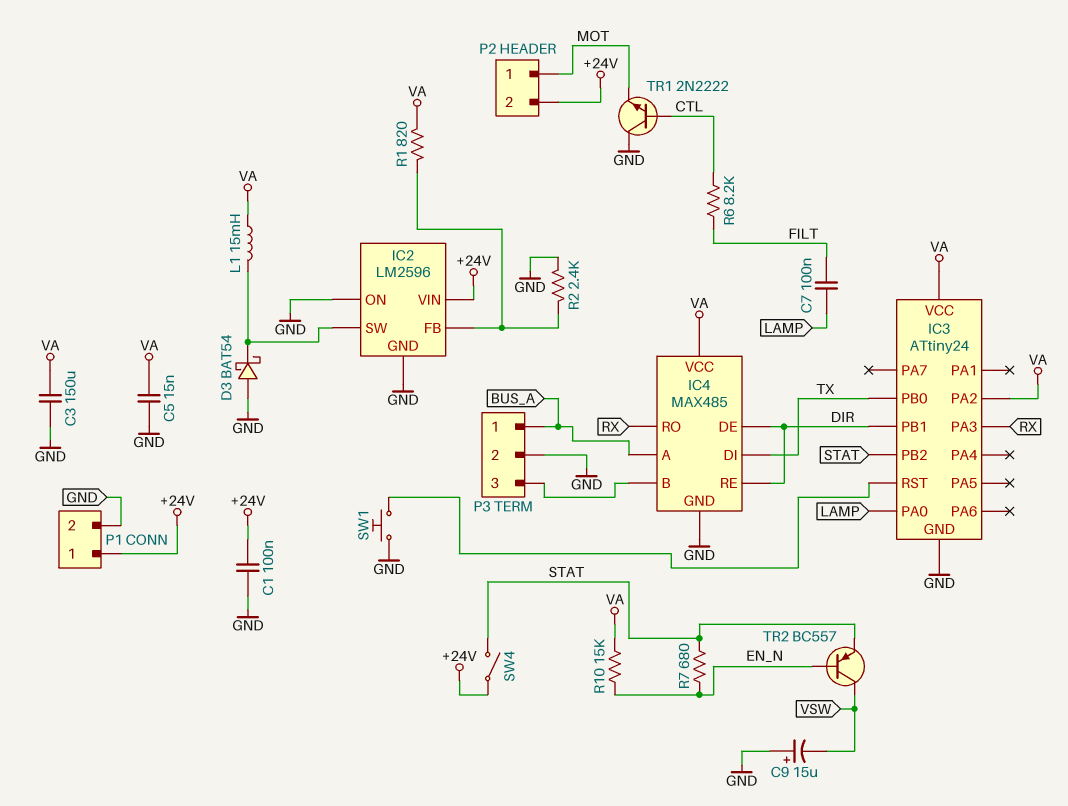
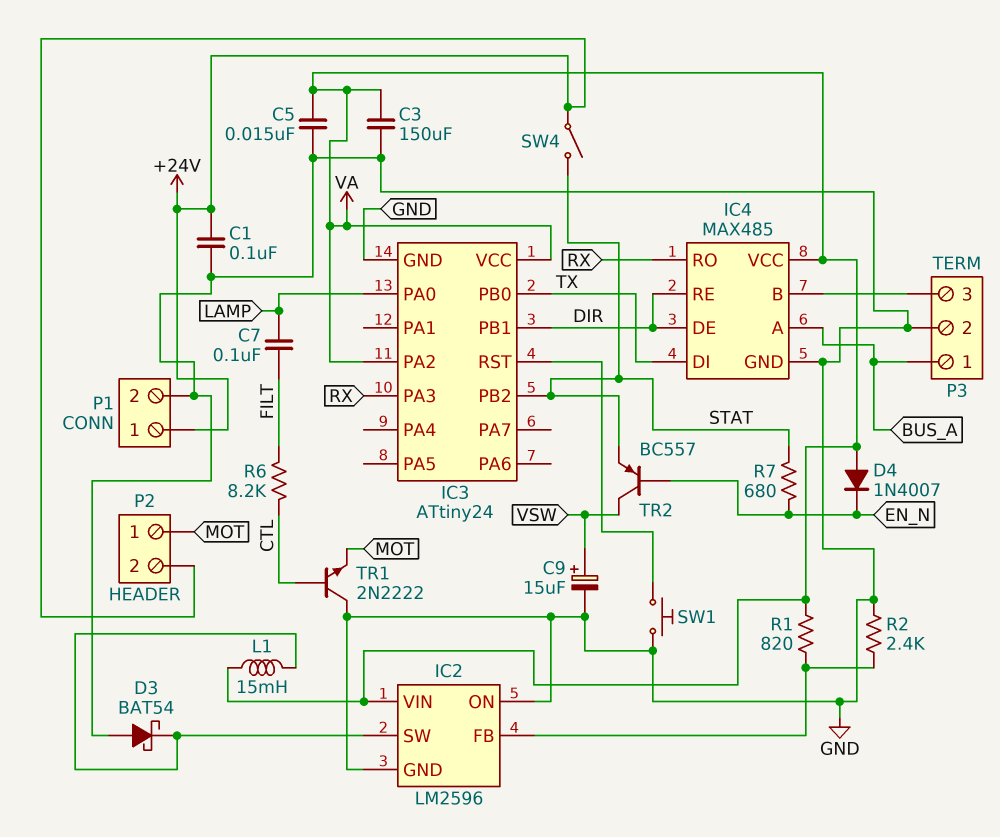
C9: 15uF (plus GND, minus VSW) -> 15uF (plus VSW, minus GND)
D4: none -> diode 1N4007 (A VA, K EN_N)
IC2 pin VIN: +24V -> VA
R10: 15k (EN_N, VA) -> none

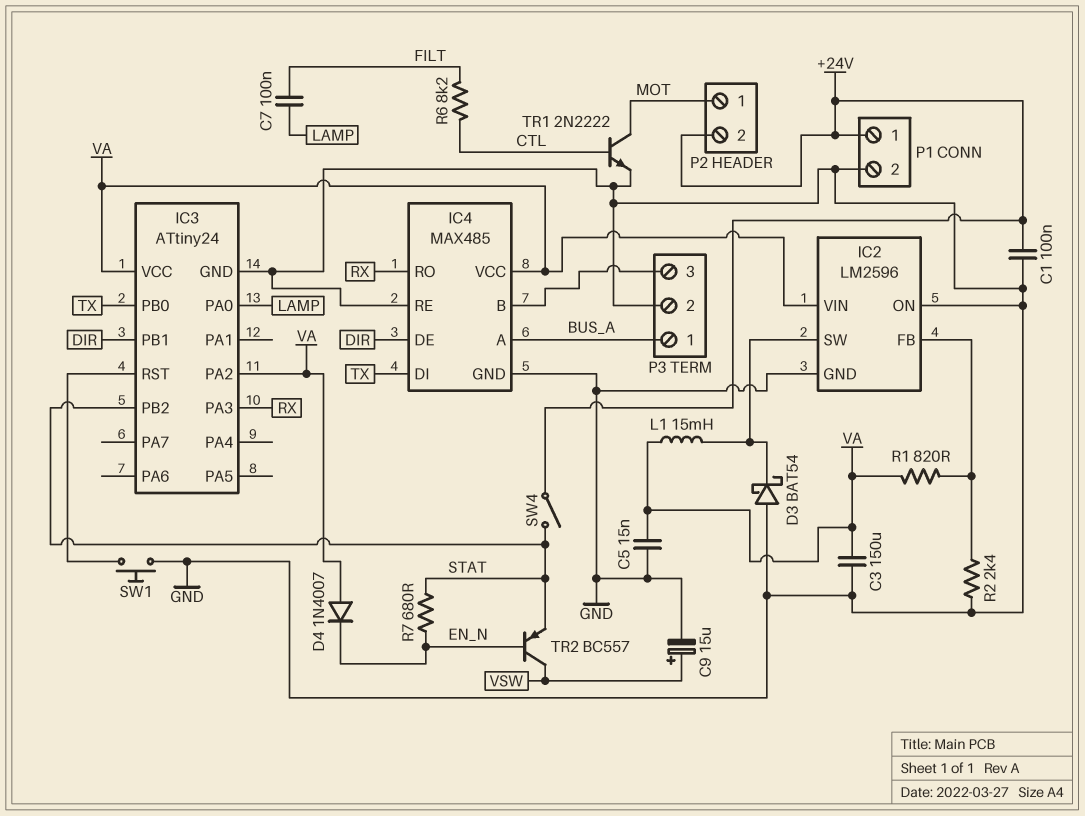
IC4 pin RE: DIR -> GND
TR1: NPN 2N2222 (B CTL, C GND, E MOT) -> NPN 2N2222 (B CTL, C MOT, E GND)

